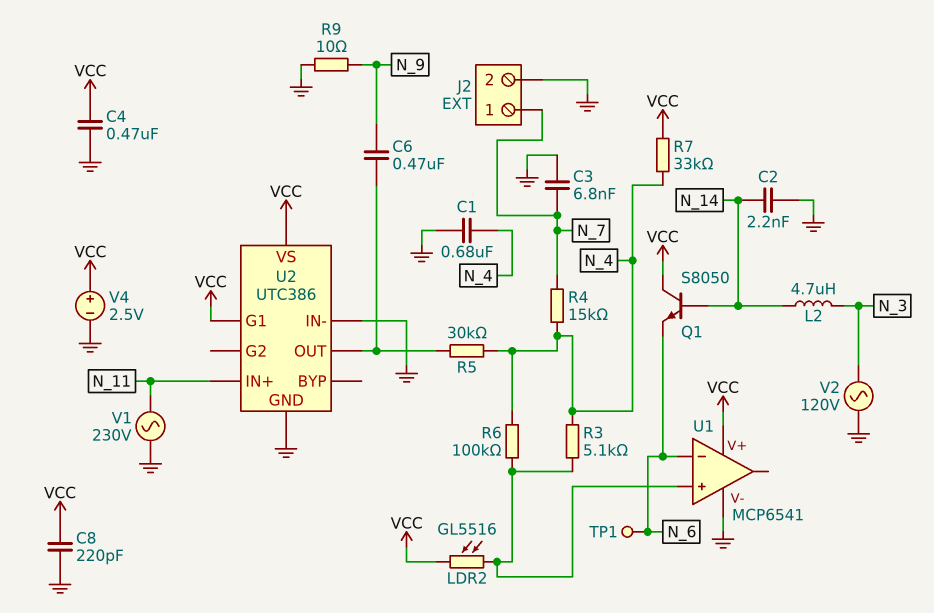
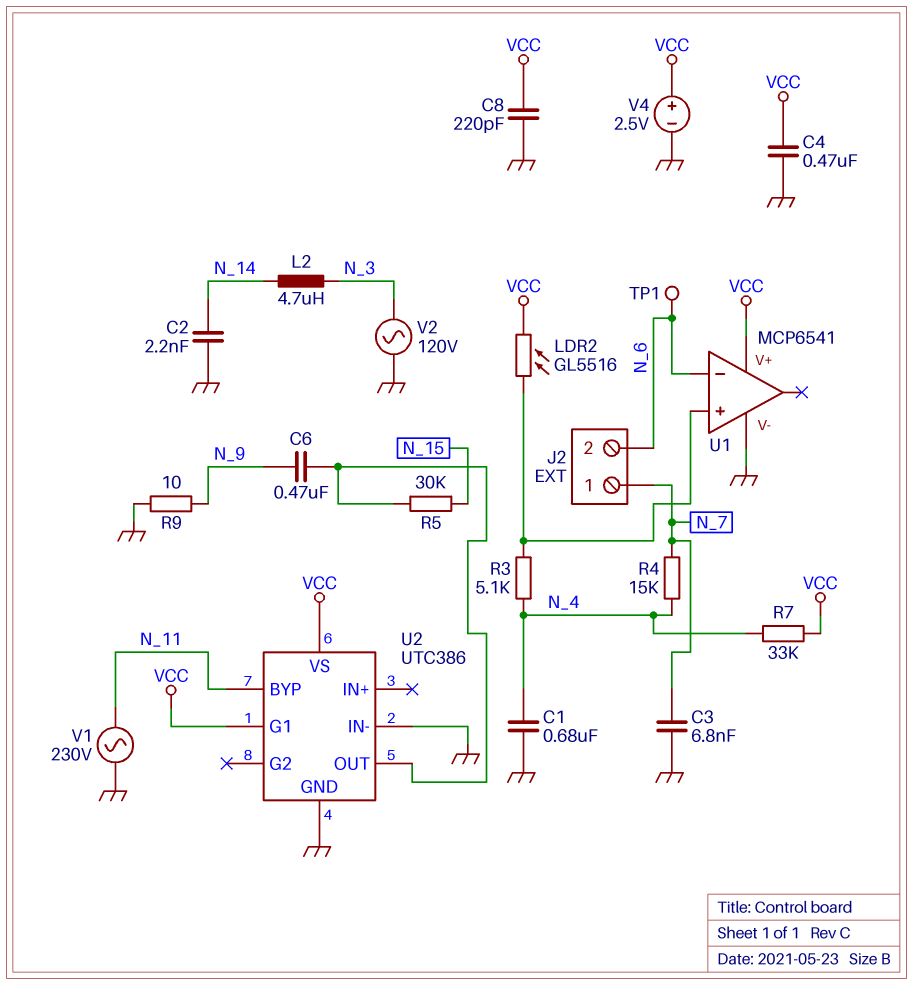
J2 pin 2: GND -> N_6
Q1: NPN S8050 (B N_14, C VCC, E N_6) -> none
R5: 30k (N_4, U2/OUT) -> 30k (N_15, U2/OUT)
R6: 100k (N_4, U1/in+) -> none
U2 pin BYP: none -> N_11
U2 pin IN+: N_11 -> none

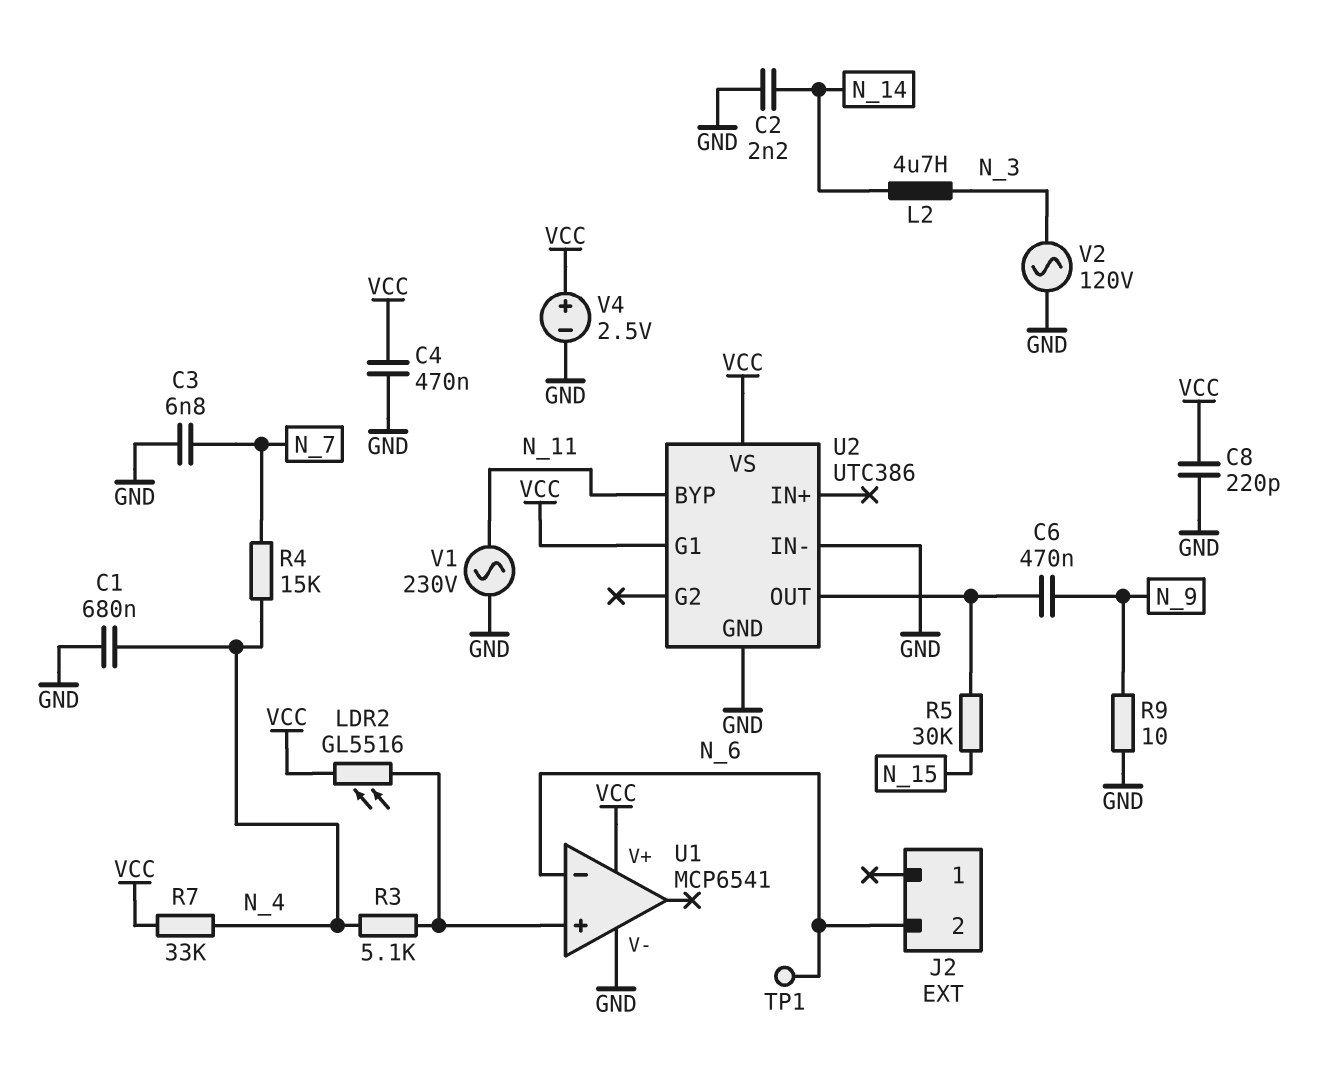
J2 pin 1: N_7 -> none

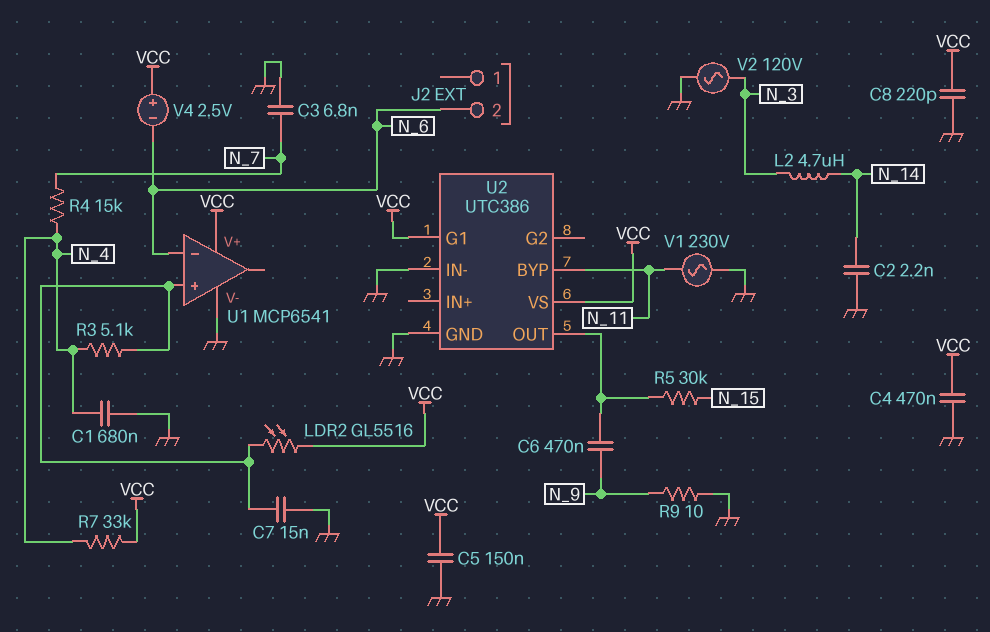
C5: none -> 150nF (GND, VCC)
C7: none -> 15nF (GND, U1/in+)
TP1: test point (N_6) -> none
V4: 2.5V (plus VCC, minus GND) -> 2.5V (plus VCC, minus N_6)

